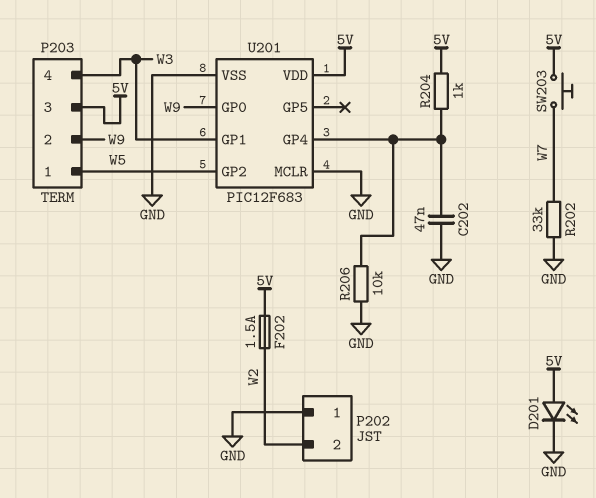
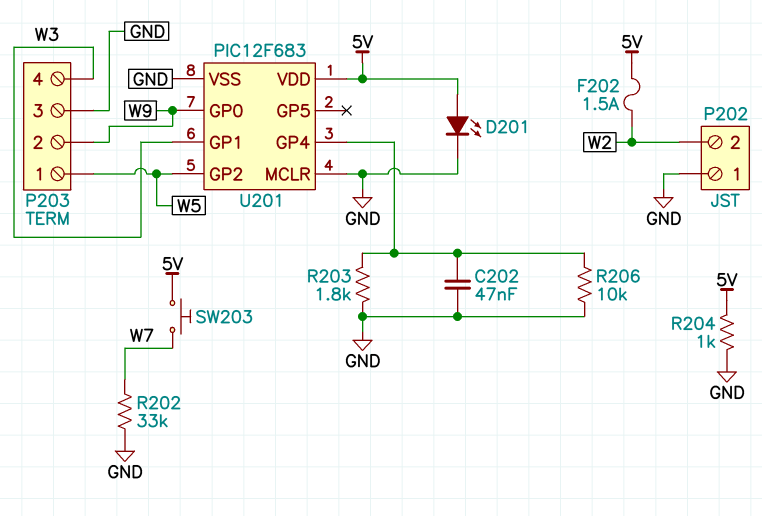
P203 pin 3: 5V -> GND
R203: none -> 1.8k (GND, U201/GP4)
R204: 1k (5V, U201/GP4) -> 1k (5V, GND)

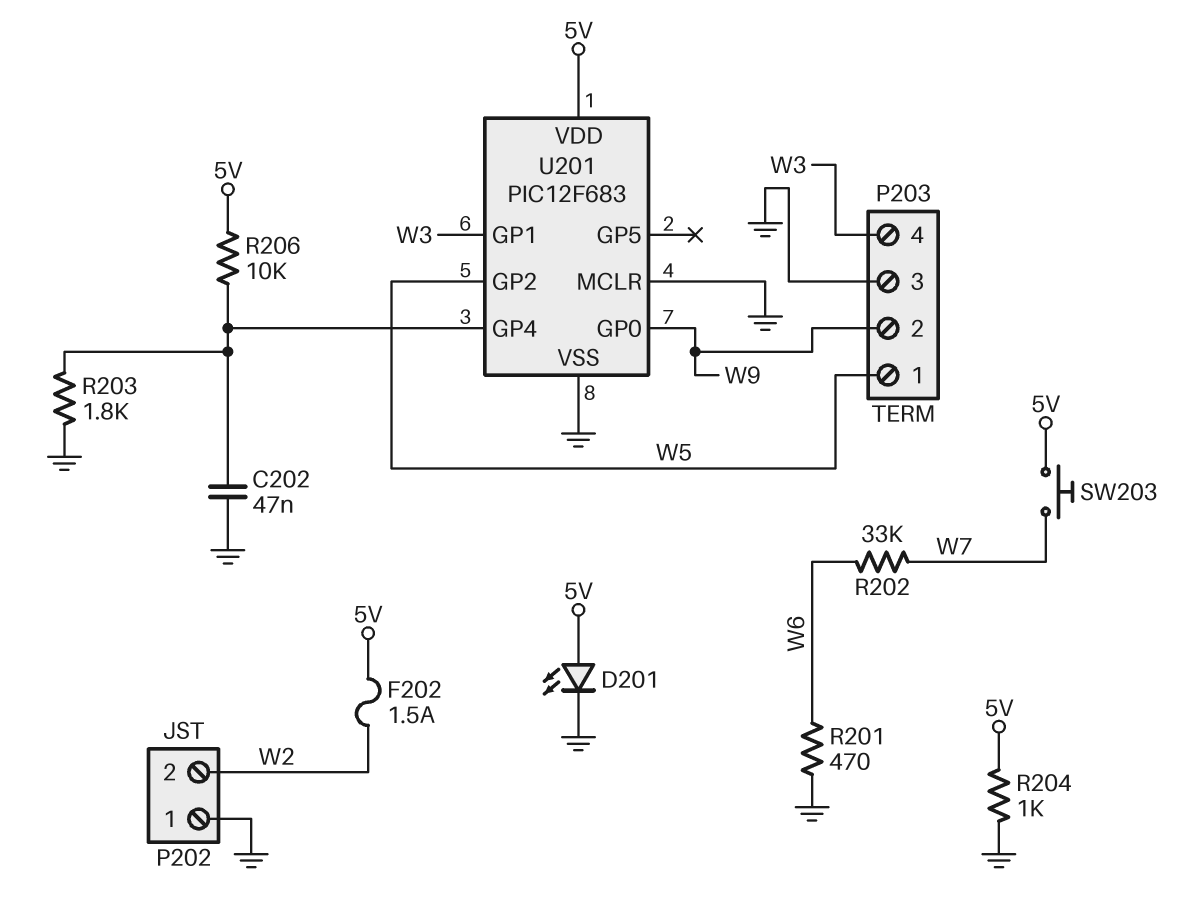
R201: none -> 470 (GND, W6)
R202: 33k (GND, W7) -> 33k (W6, W7)
R206: 10k (GND, U201/GP4) -> 10k (5V, U201/GP4)

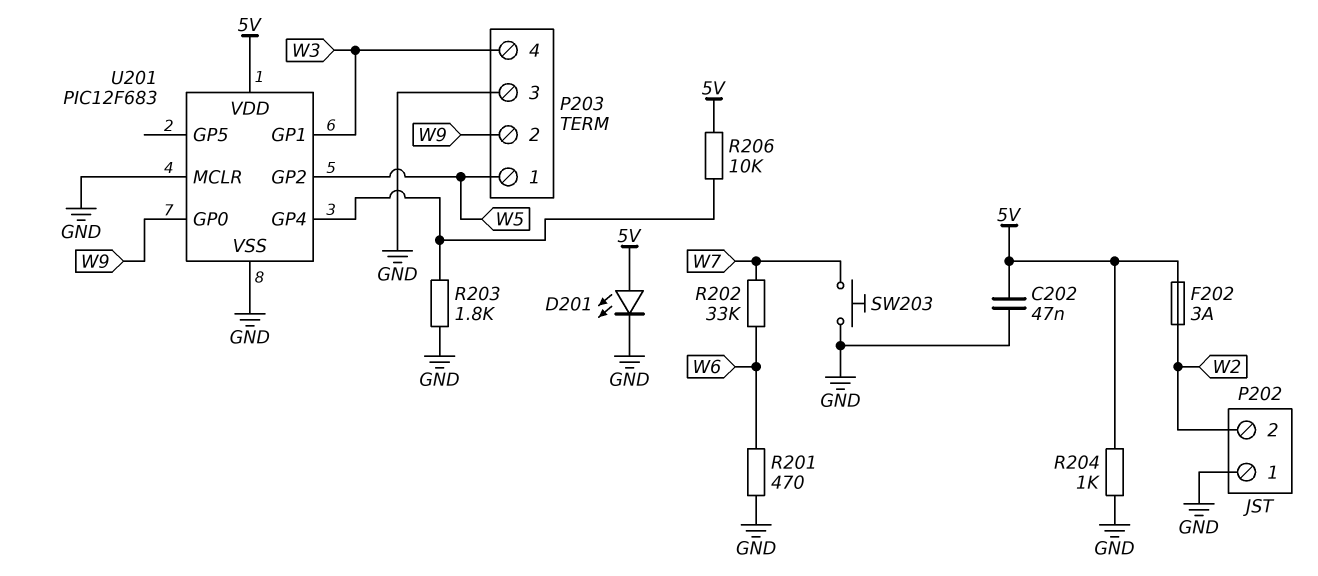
C202: 47nF (GND, U201/GP4) -> 47nF (5V, GND)
F202: 1.5A (5V, W2) -> 3A (5V, W2)
SW203: button (5V, W7) -> button (GND, W7)

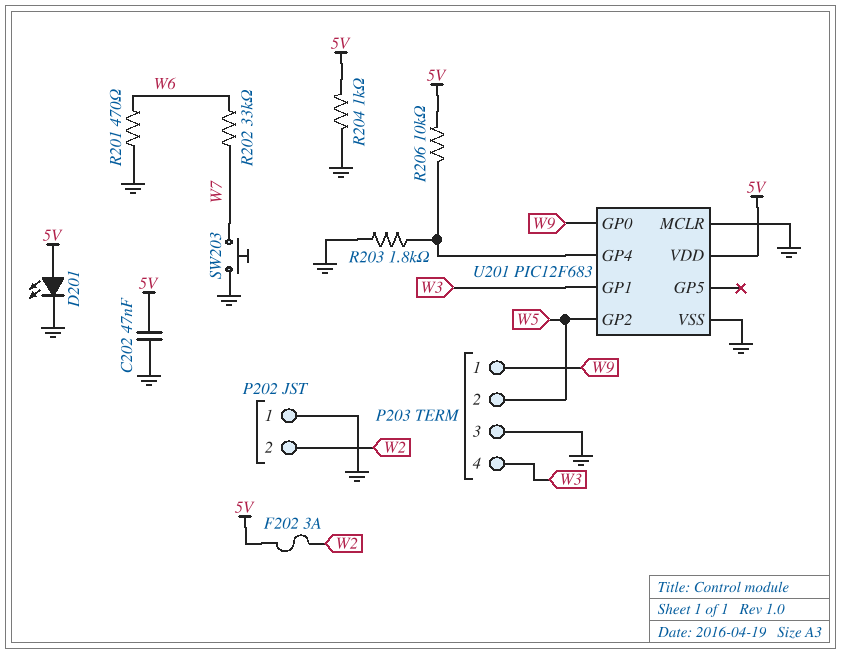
P203 pin 1: W5 -> W9
P203 pin 2: W9 -> W5

